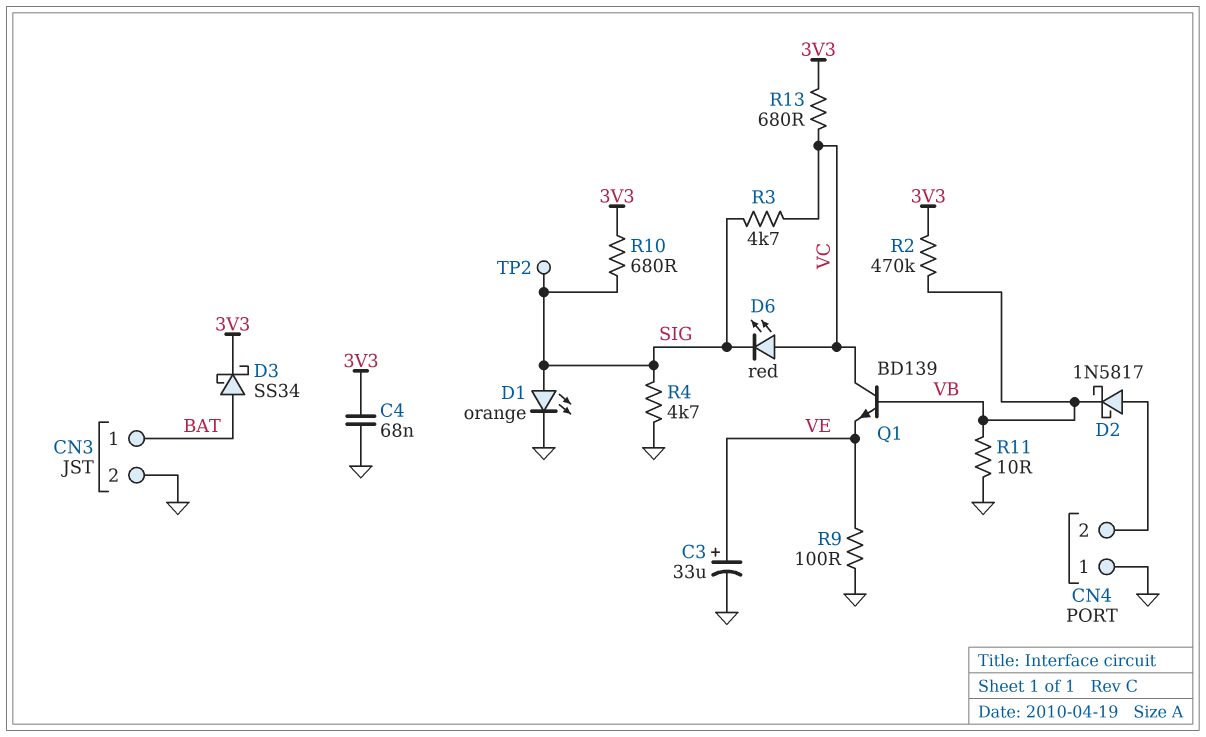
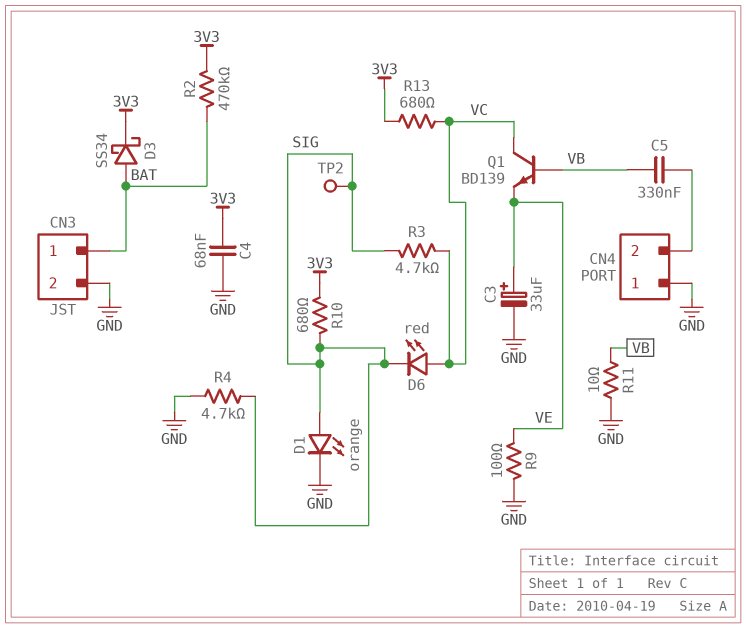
C5: none -> 330nF (CN4/2, VB)
D2: schottky 1N5817 (A CN4/2, K VB) -> none
R2: 470k (3V3, VB) -> 470k (3V3, BAT)

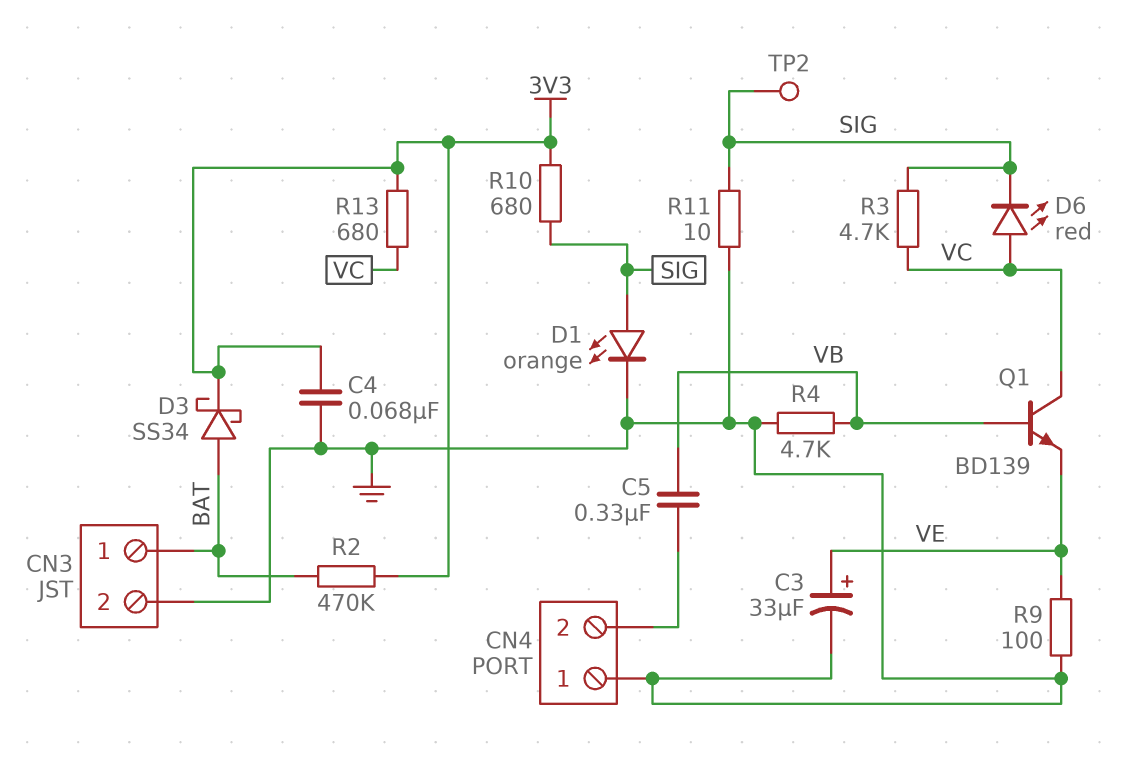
R4: 4.7k (GND, SIG) -> 4.7k (GND, VB)
R11: 10 (GND, VB) -> 10 (GND, SIG)

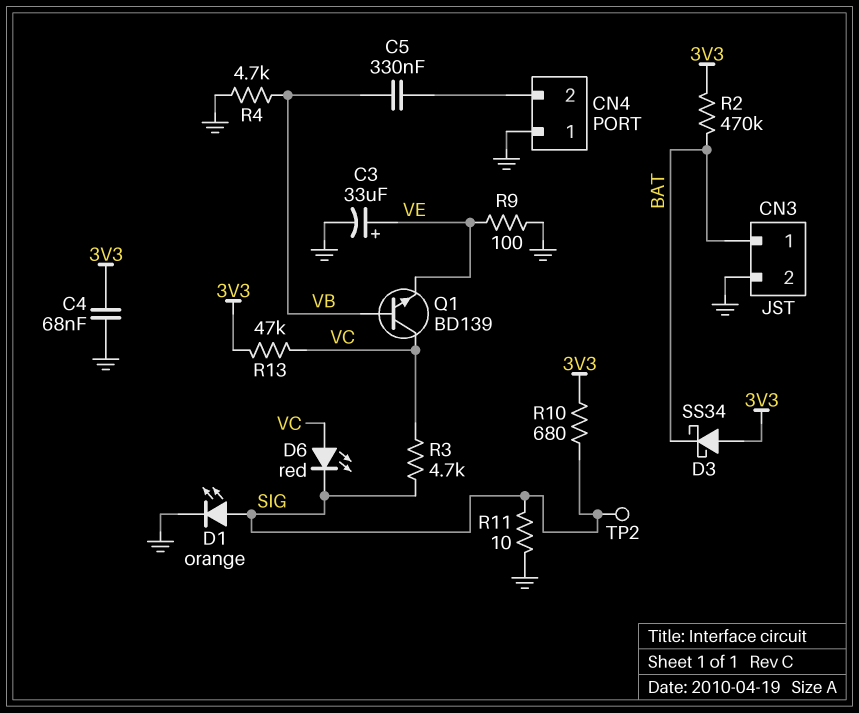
D3: schottky SS34 (A BAT, K 3V3) -> schottky SS34 (A 3V3, K BAT)
R13: 680 (3V3, VC) -> 47k (3V3, VC)

